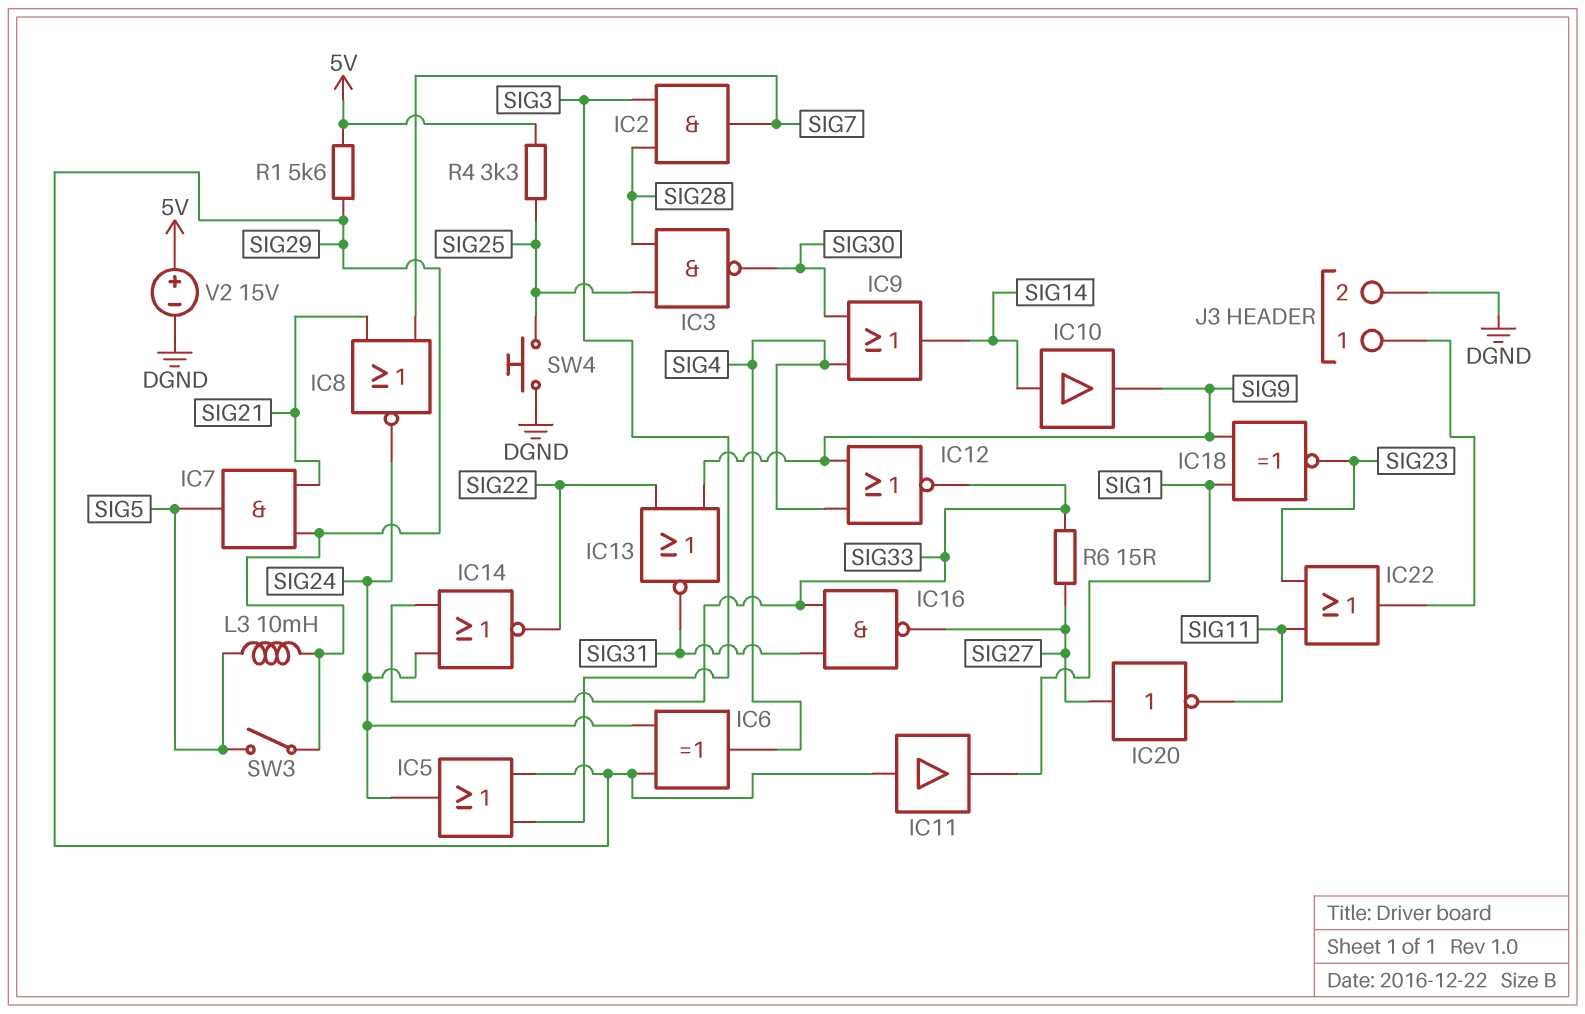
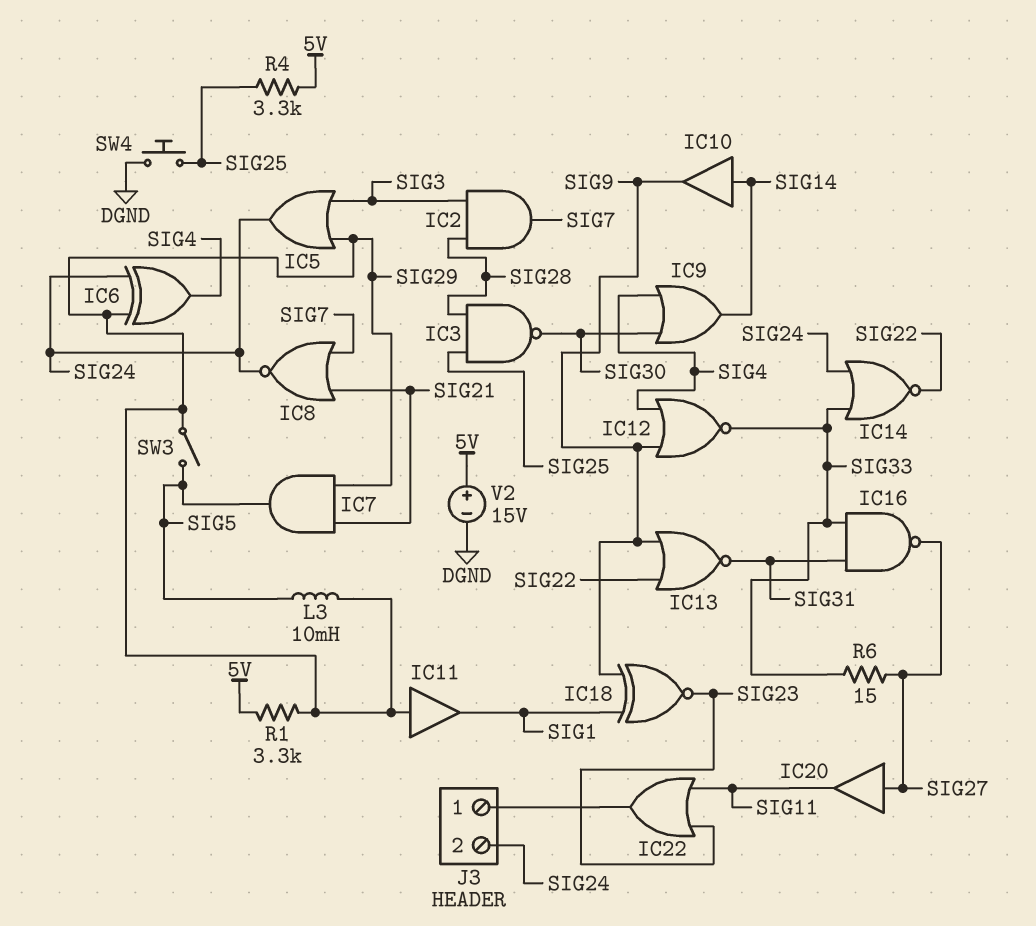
IC20: NOT (in SIG27, out SIG11) -> buffer (in SIG27, out SIG11)
J3 pin 2: DGND -> SIG24
R1: 5.6k (5V, SIG29) -> 3.3k (5V, SIG29)

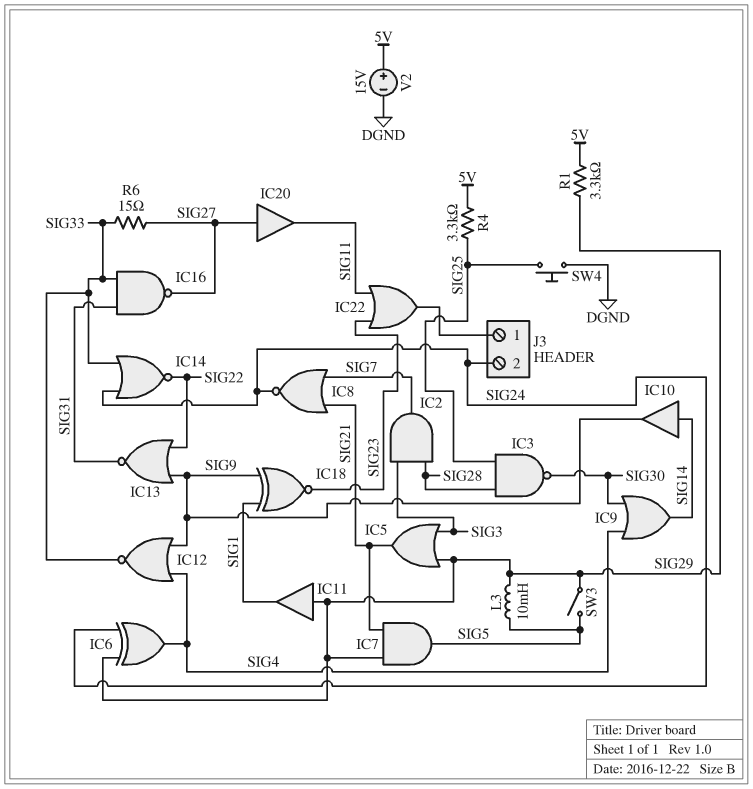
IC5: OR (in SIG3, in SIG29, out SIG24) -> OR (in SIG3, in SIG29, out SIG21)

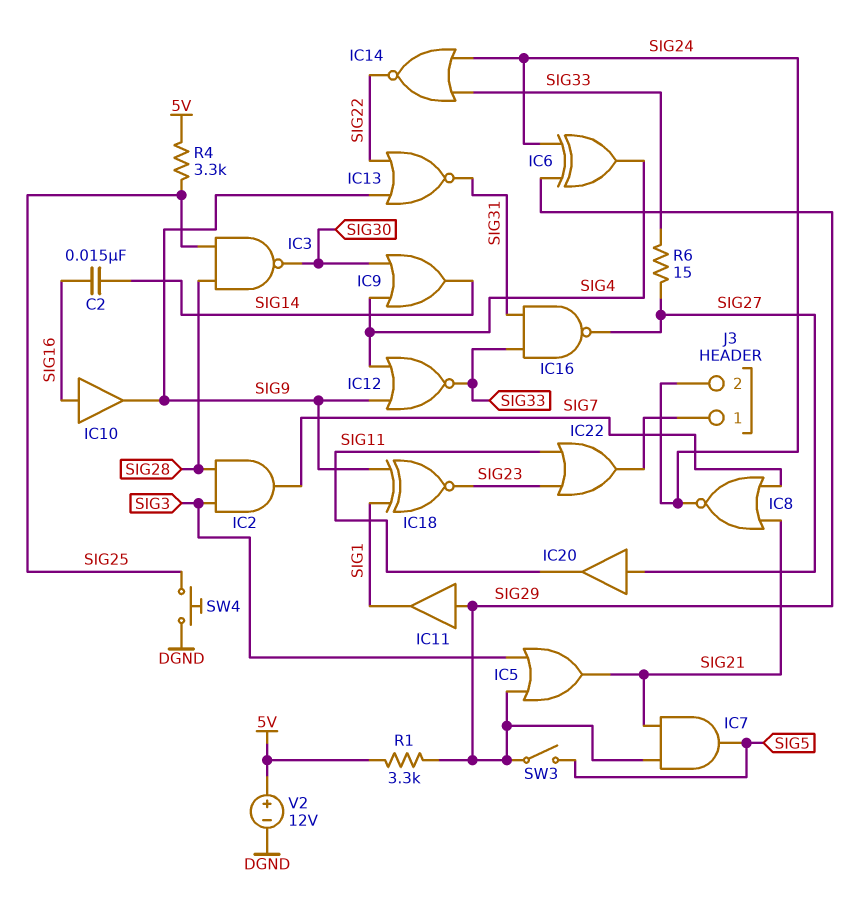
C2: none -> 15nF (SIG14, SIG16)
IC10: buffer (in SIG14, out SIG9) -> buffer (in SIG16, out SIG9)
L3: 10mH (SIG5, SIG29) -> none
V2: 15V (plus 5V, minus DGND) -> 12V (plus 5V, minus DGND)

